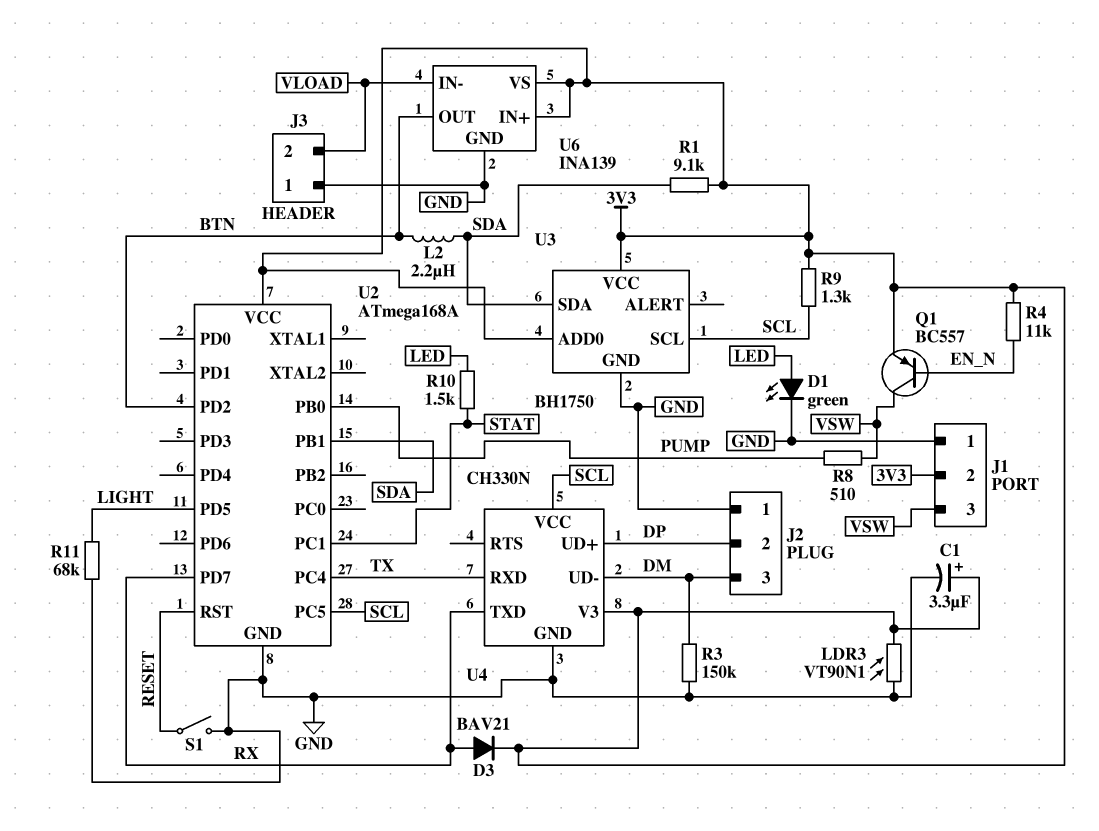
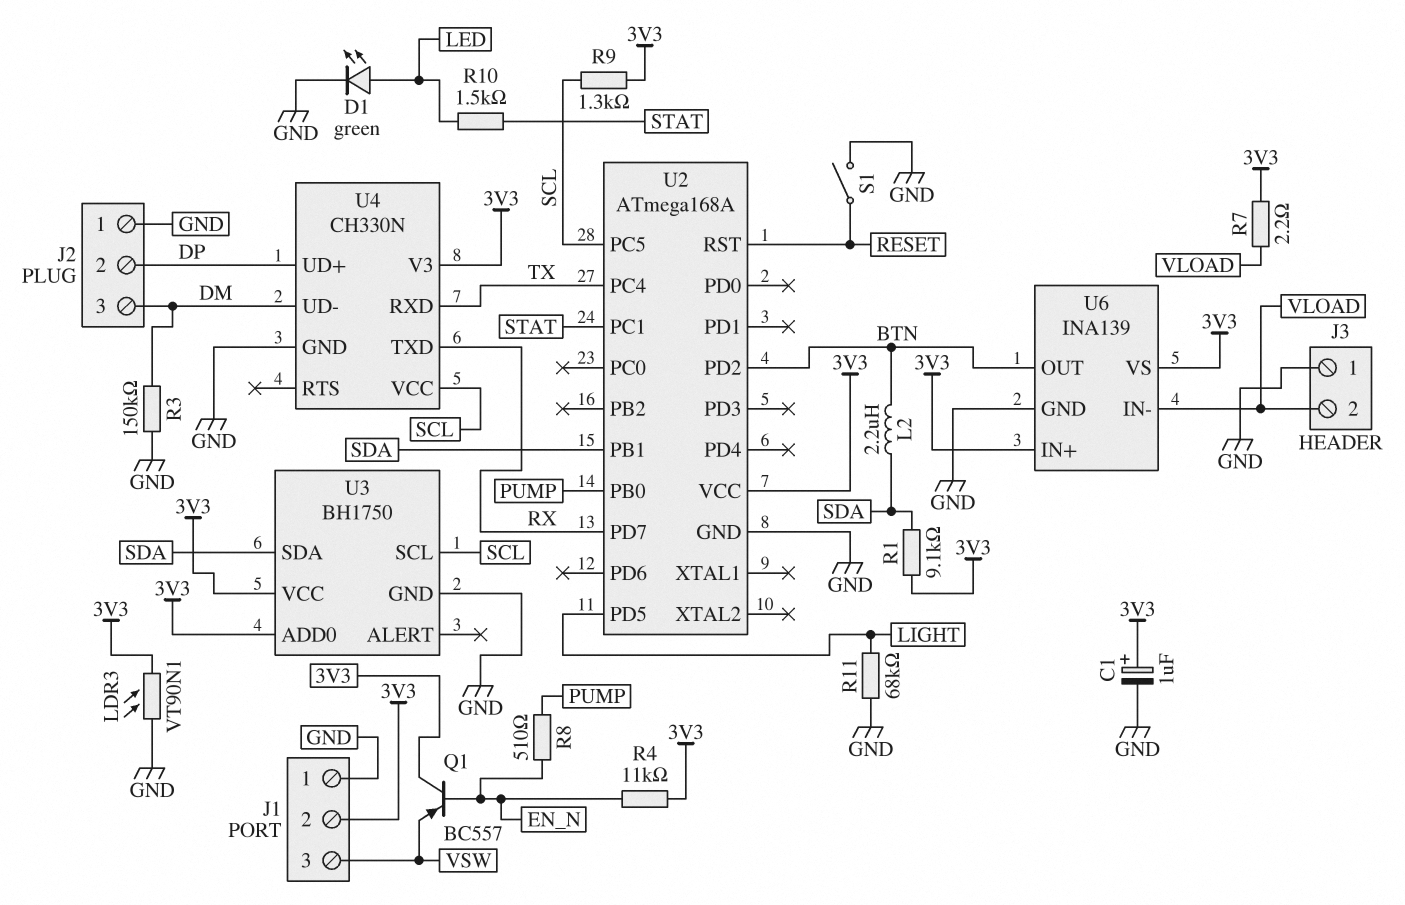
C1: 3.3uF (plus 3V3, minus GND) -> 1uF (plus 3V3, minus GND)
D3: diode BAV21 (A RX, K 3V3) -> none
Q1: PNP BC557 (B EN_N, C VSW, E 3V3) -> PNP BC557 (B EN_N, C 3V3, E VSW)
R7: none -> 2.2 (3V3, VLOAD)
R8: 510 (PUMP, VSW) -> 510 (EN_N, PUMP)

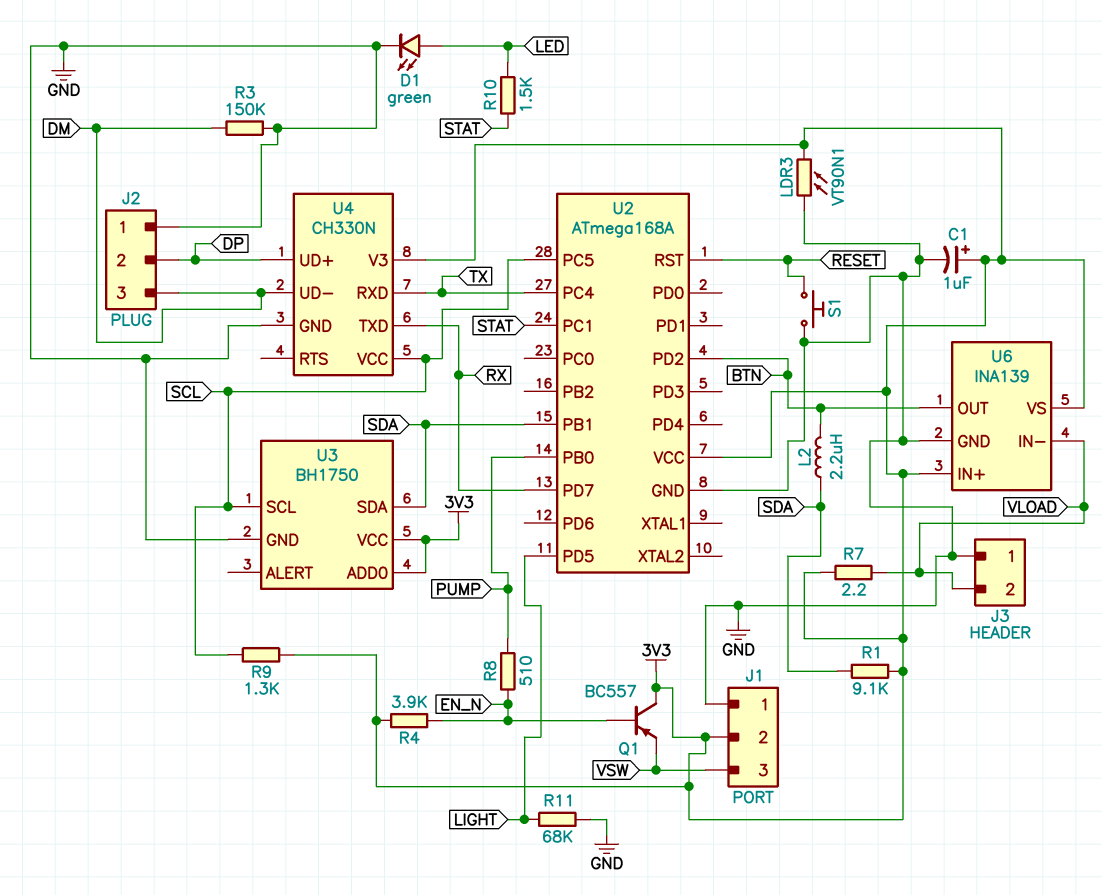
R4: 11k (3V3, EN_N) -> 3.9k (3V3, EN_N)
S1: switch (GND, RESET) -> button (GND, RESET)

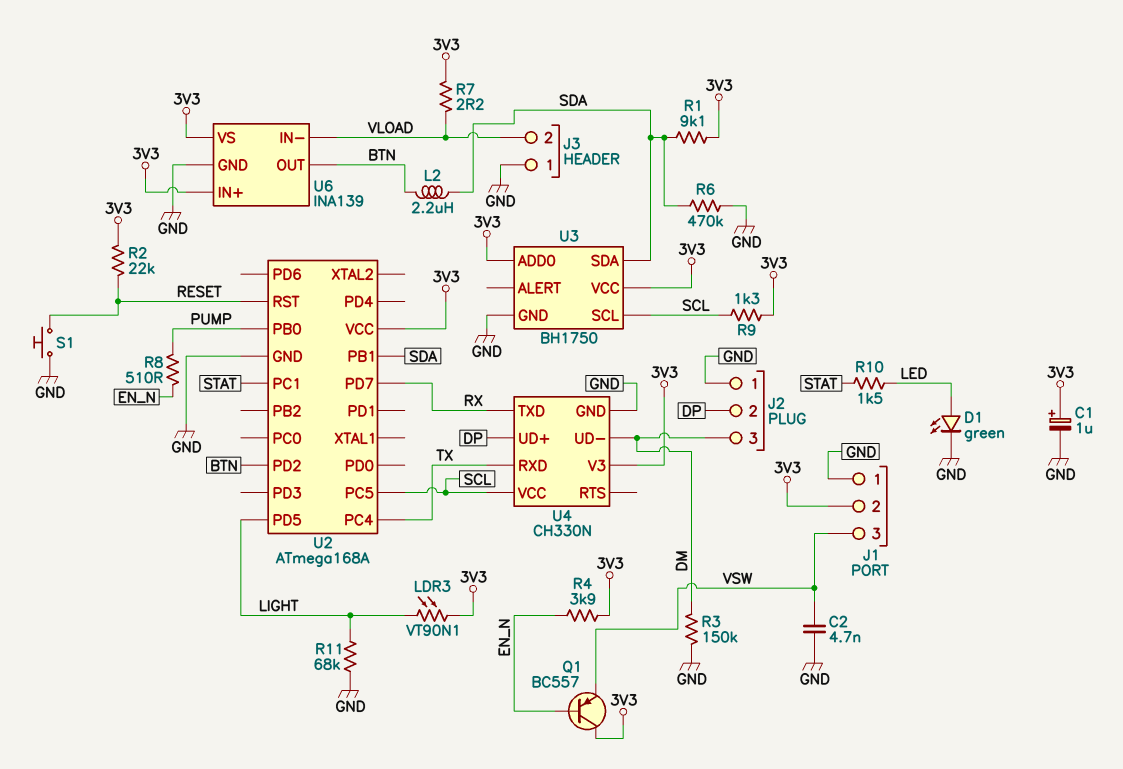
C2: none -> 4.7nF (GND, VSW)
LDR3: VT90N1 (3V3, GND) -> VT90N1 (3V3, LIGHT)
R2: none -> 22k (3V3, RESET)
R6: none -> 470k (GND, SDA)

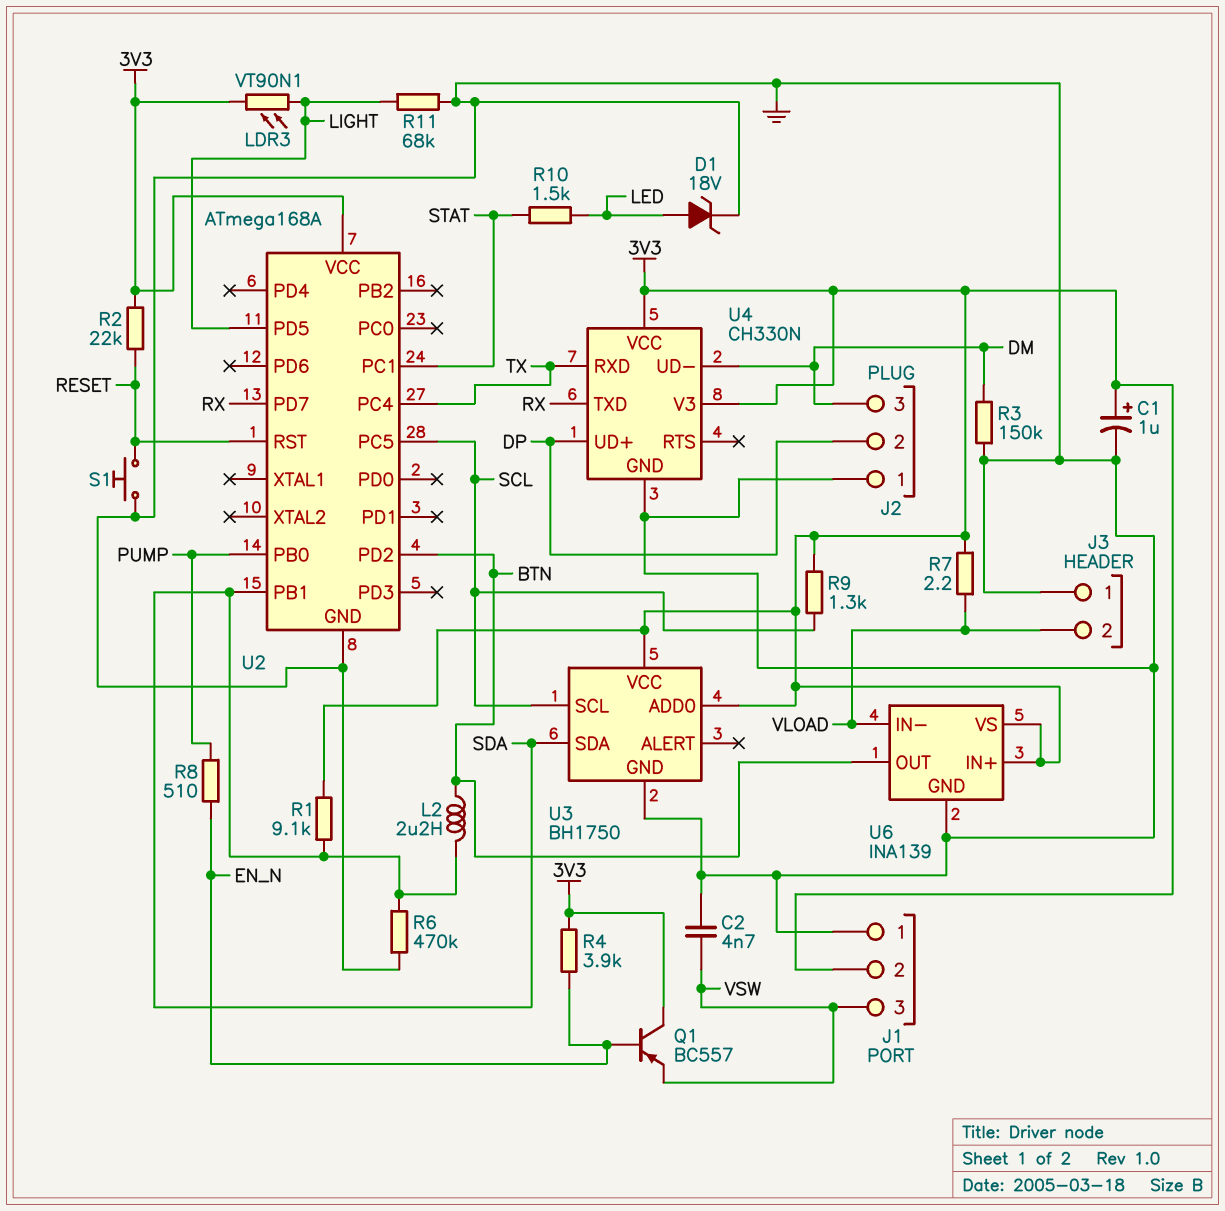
D1: LED green (A LED, K GND) -> zener 18V (A LED, K GND)
U4 pin VCC: SCL -> 3V3

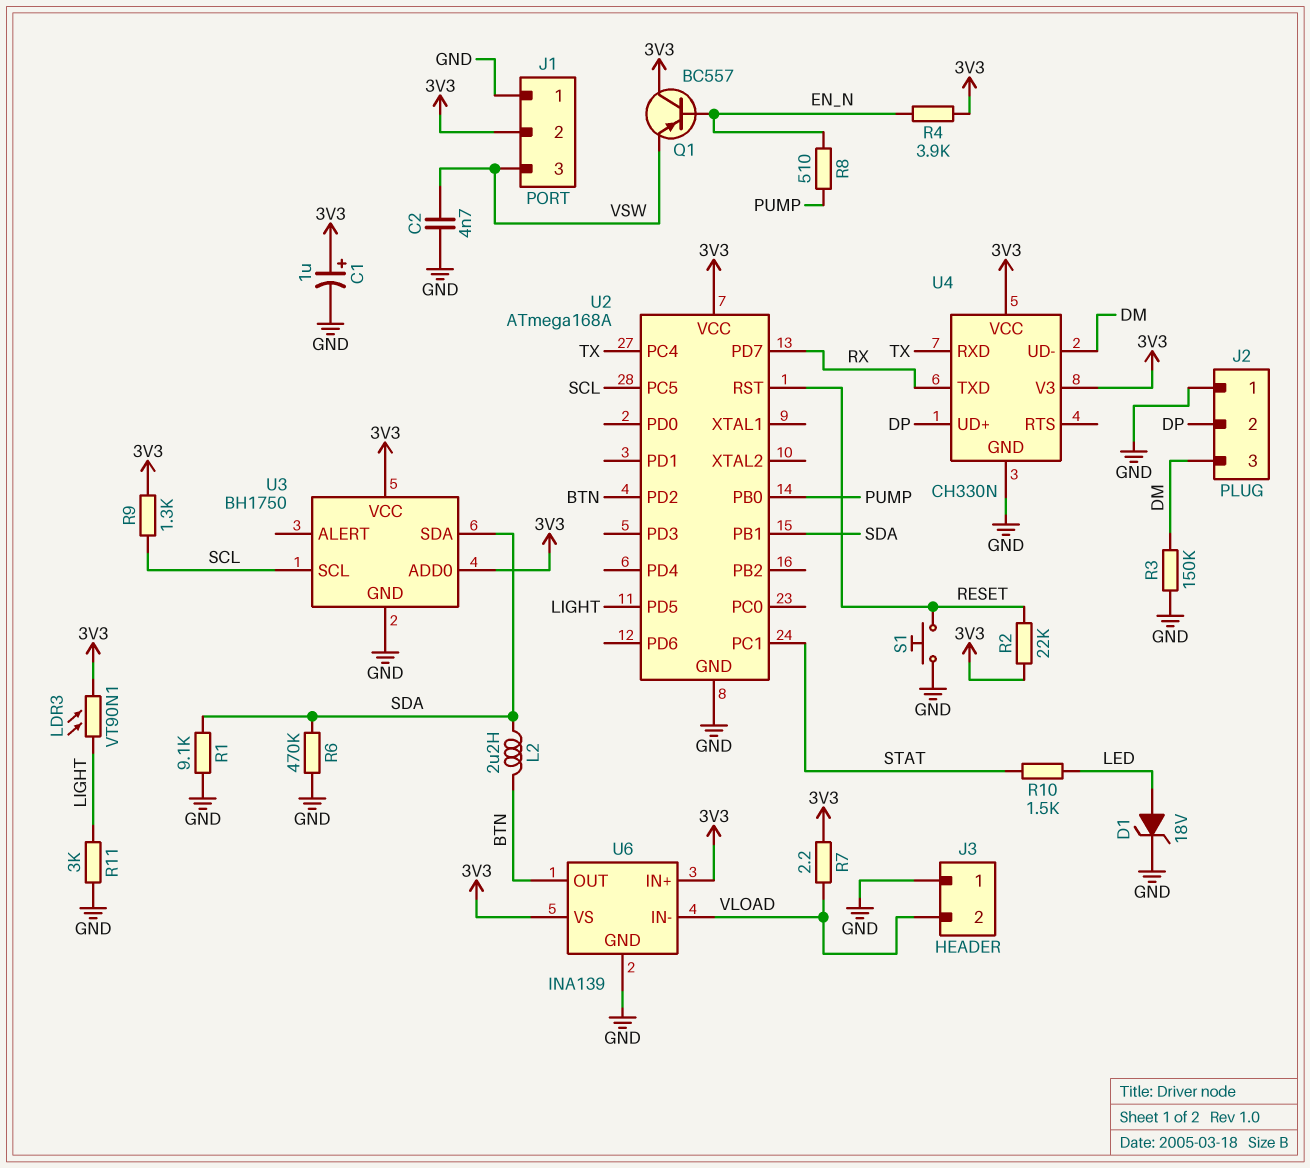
R1: 9.1k (3V3, SDA) -> 9.1k (GND, SDA)
R11: 68k (GND, LIGHT) -> 3k (GND, LIGHT)

